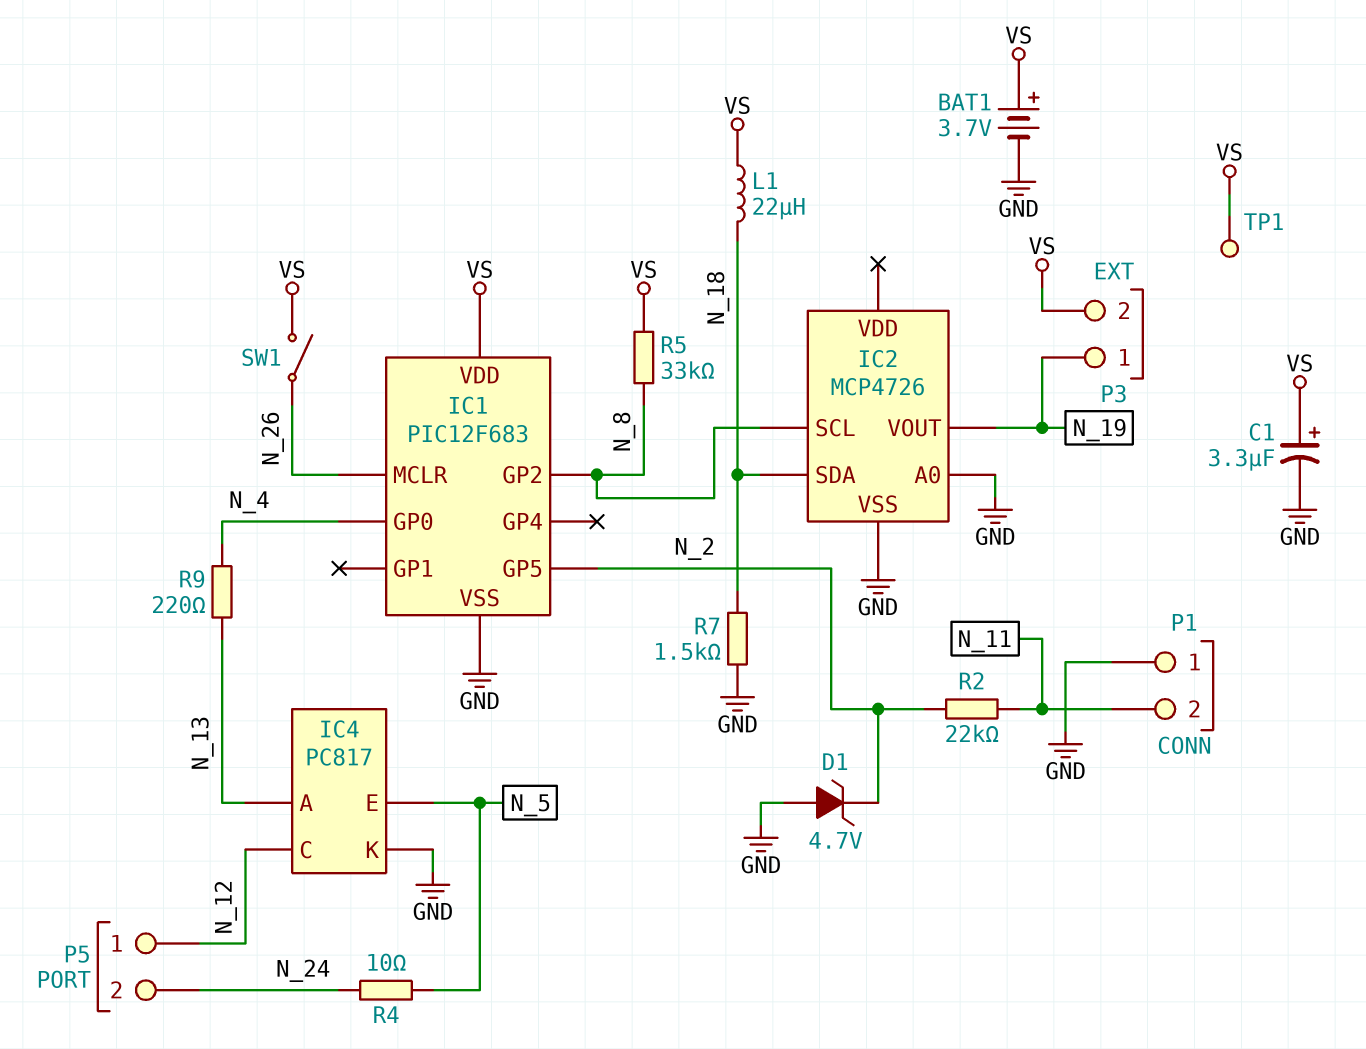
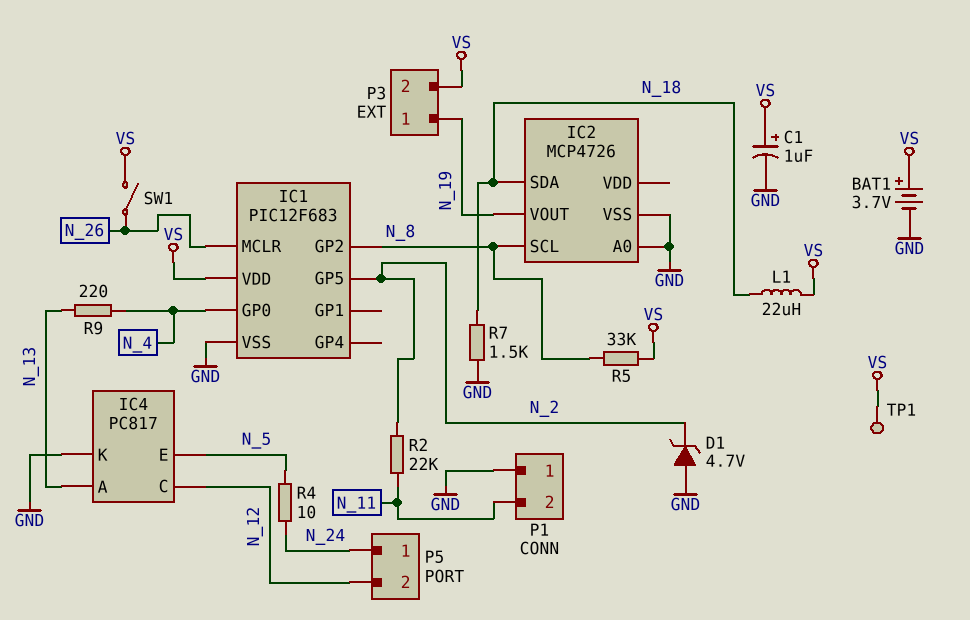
C1: 3.3uF (plus VS, minus GND) -> 1uF (plus VS, minus GND)
P5 pin 1: N_12 -> N_24
P5 pin 2: N_24 -> N_12

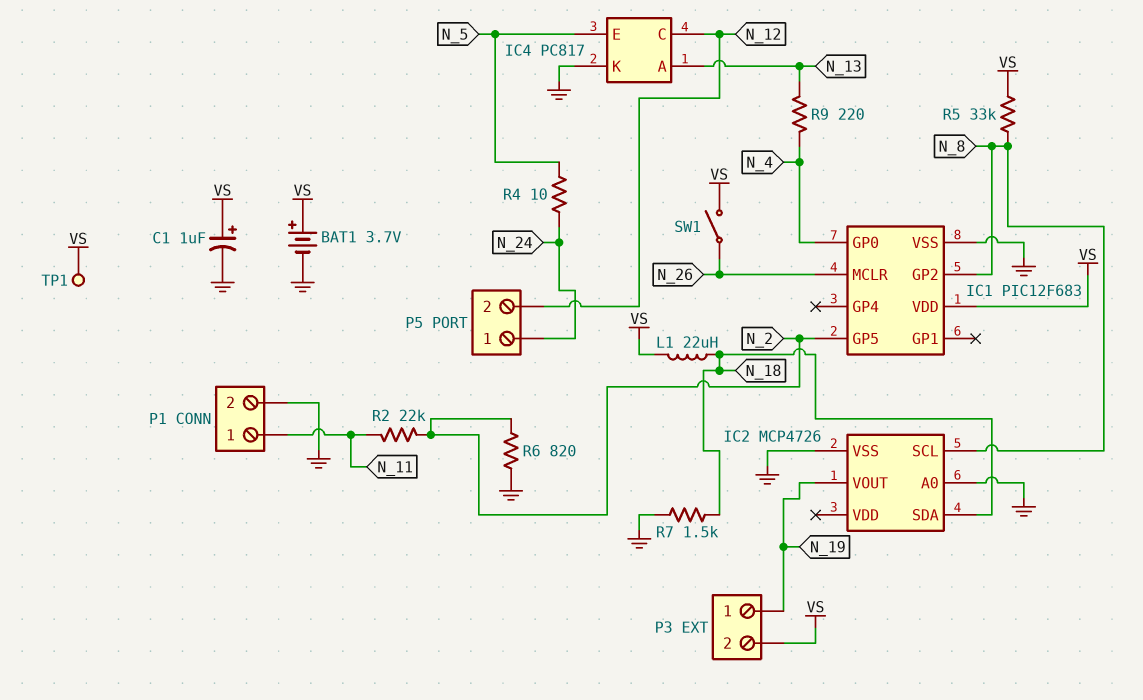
D1: zener 4.7V (A GND, K N_2) -> none
P1 pin 1: GND -> N_11
P1 pin 2: N_11 -> GND
R6: none -> 820 (GND, N_2)

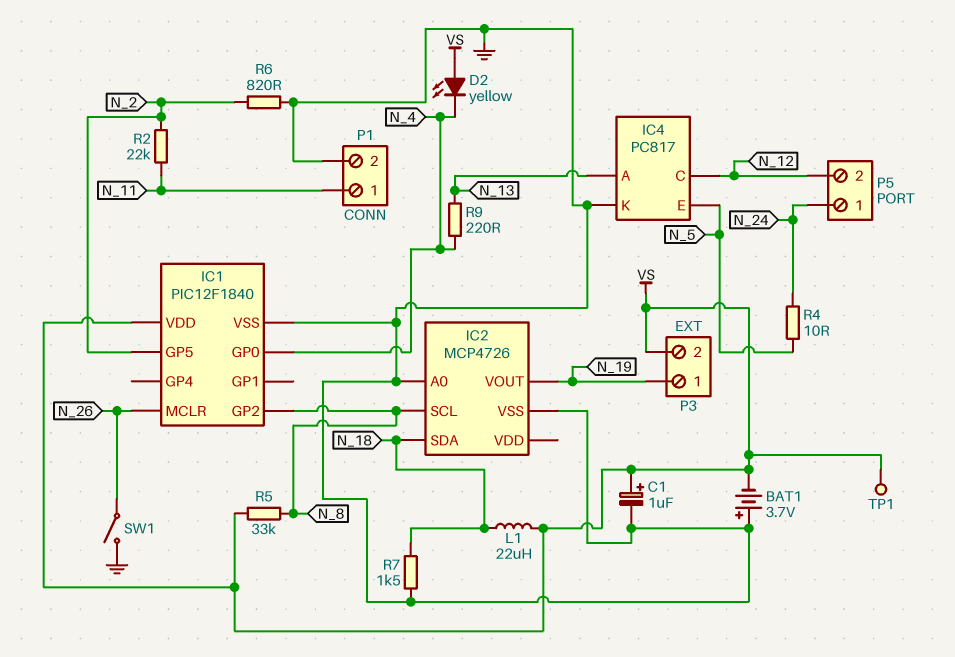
BAT1: 3.7V (plus VS, minus GND) -> 3.7V (plus GND, minus VS)
D2: none -> LED yellow (A VS, K N_4)
IC1: PIC12F683 -> PIC12F1840
SW1: switch (N_26, VS) -> switch (GND, N_26)

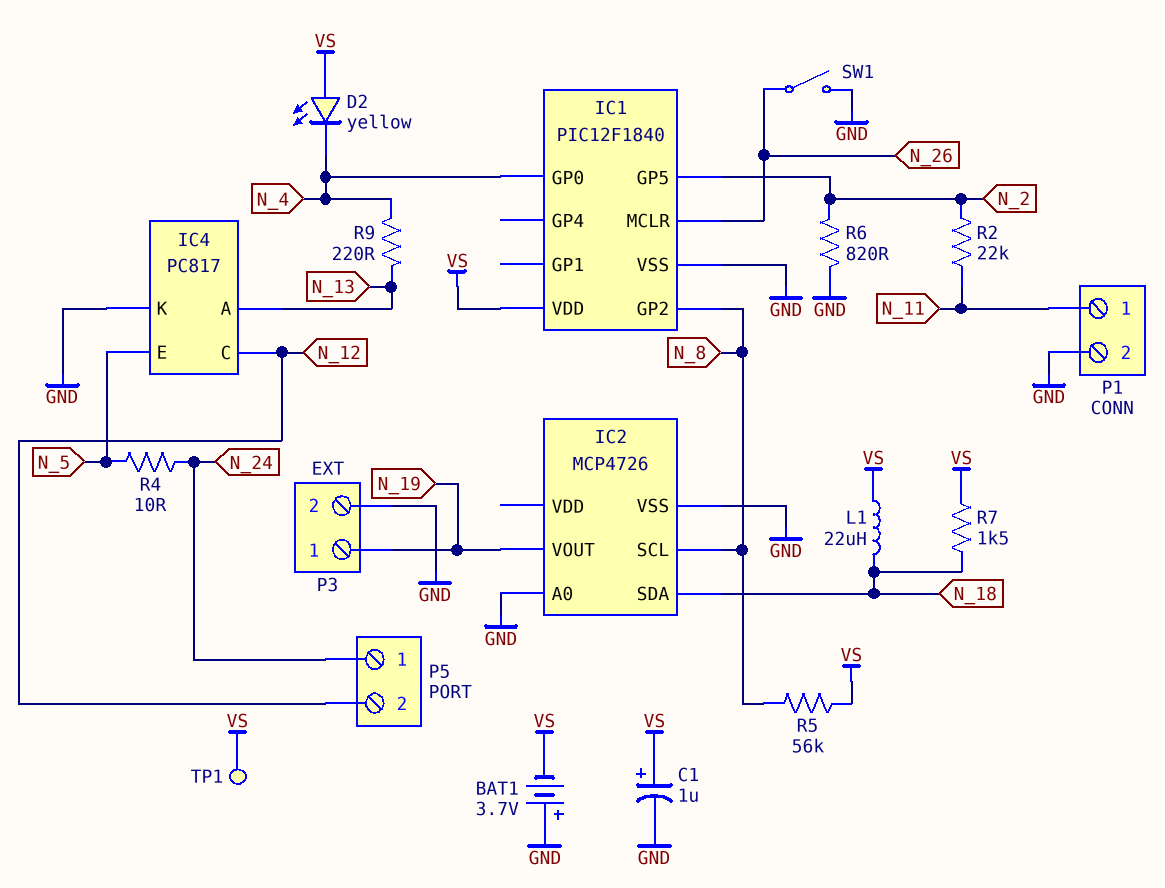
P3 pin 2: VS -> GND
R5: 33k (N_8, VS) -> 56k (N_8, VS)
R7: 1.5k (GND, N_18) -> 1.5k (N_18, VS)

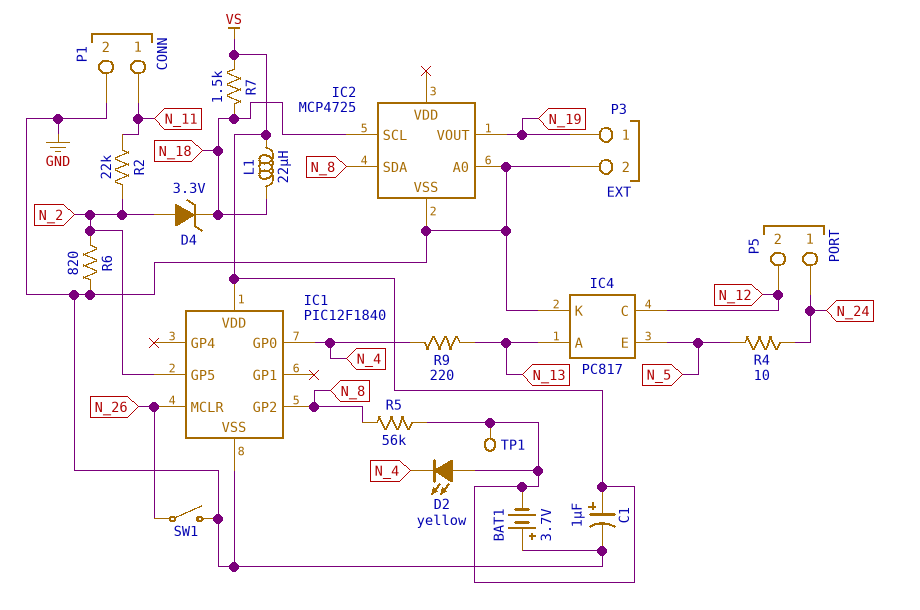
D4: none -> zener 3.3V (A N_2, K N_18)
IC2: MCP4726 -> MCP4725
IC2 pin SCL: N_8 -> N_18
IC2 pin SDA: N_18 -> N_8

